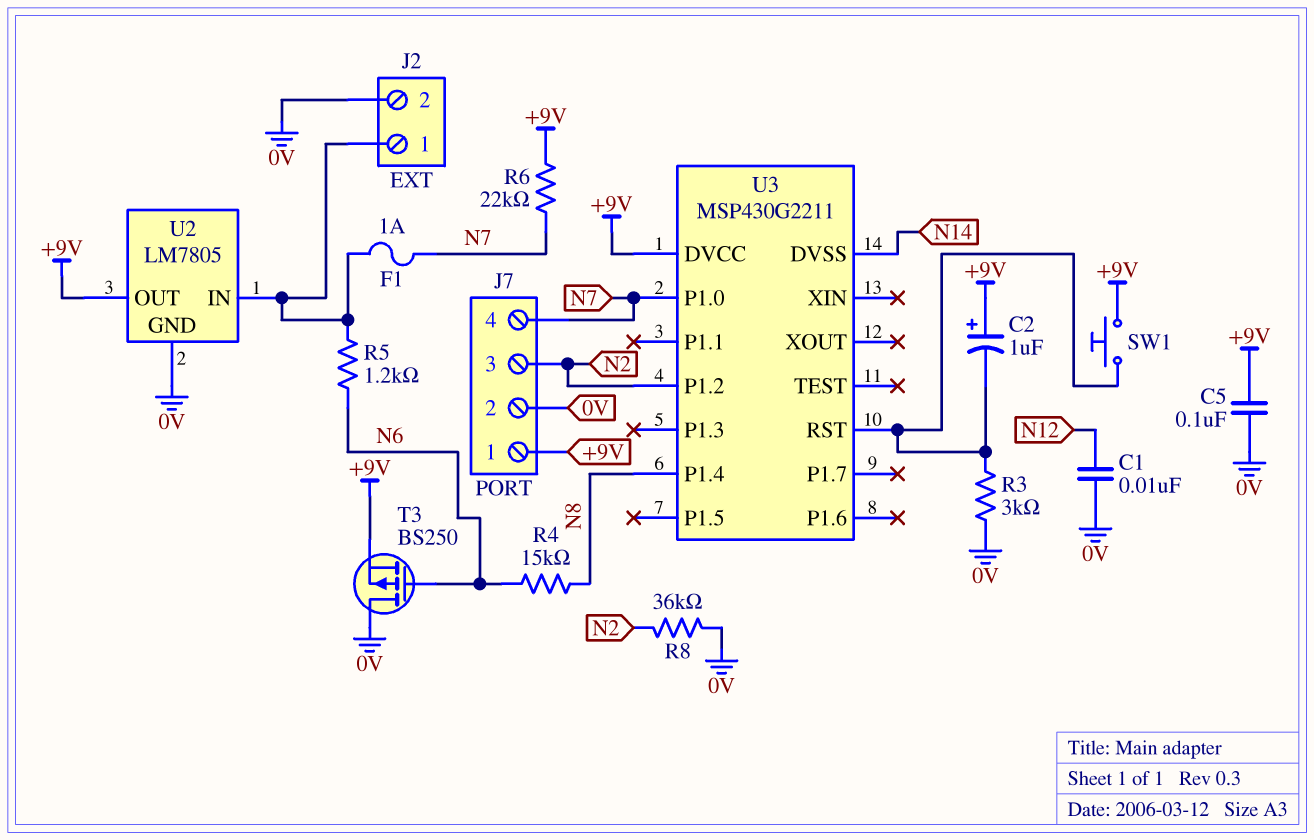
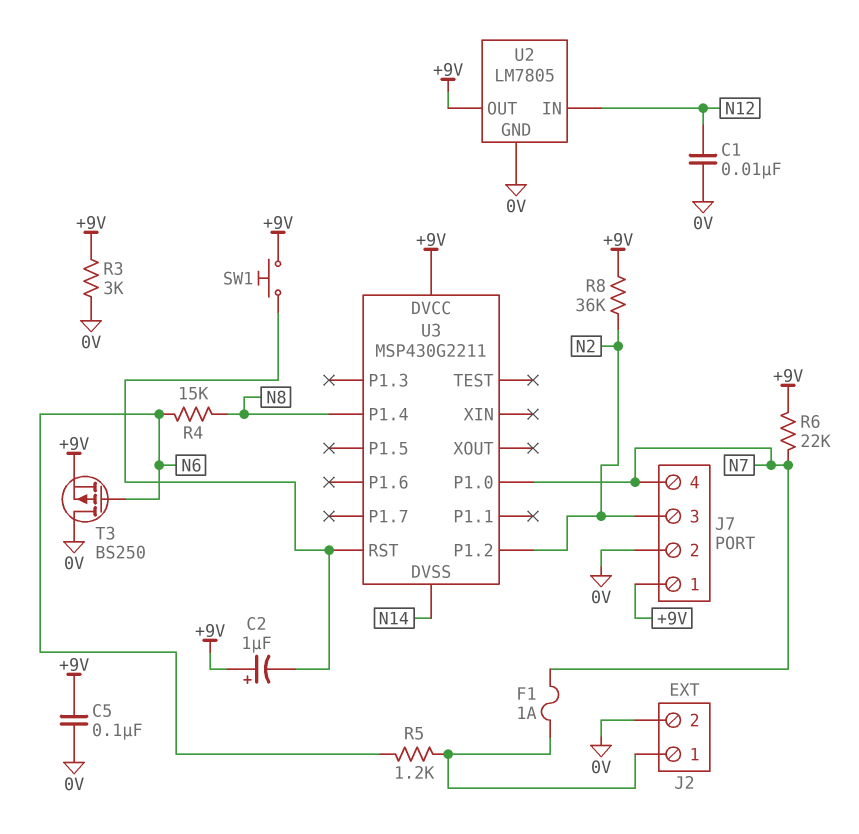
R3: 3k (0V, U3/RST) -> 3k (+9V, 0V)
R8: 36k (0V, N2) -> 36k (+9V, N2)
U2 pin IN: J2/1 -> N12

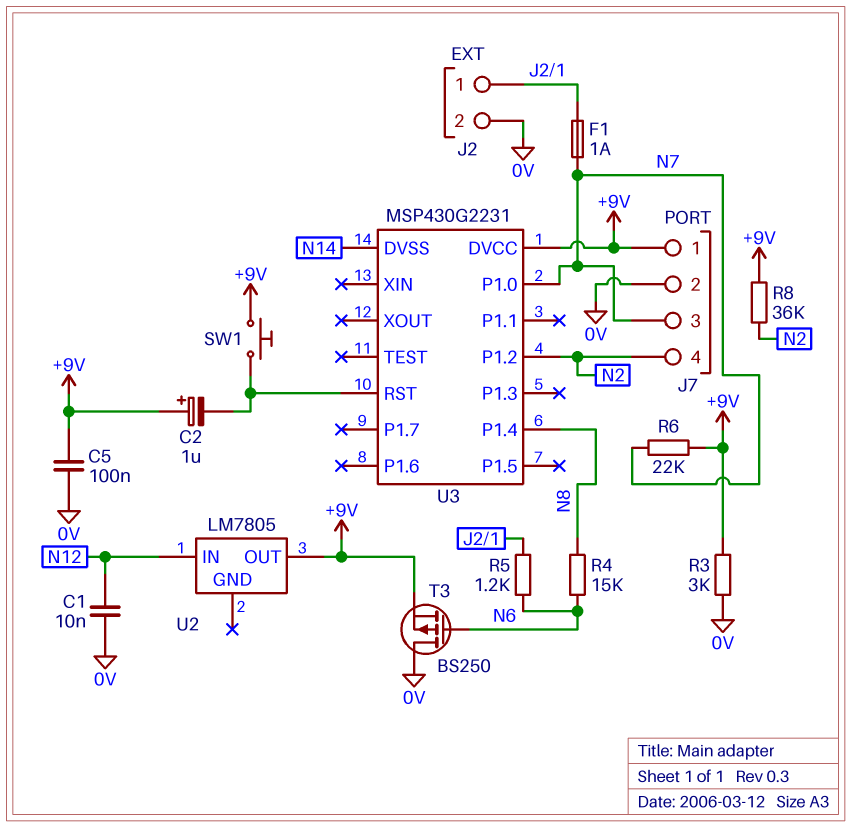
J7 pin 3: N2 -> N7
J7 pin 4: N7 -> N2
U2 pin GND: 0V -> none
U3: MSP430G2211 -> MSP430G2231

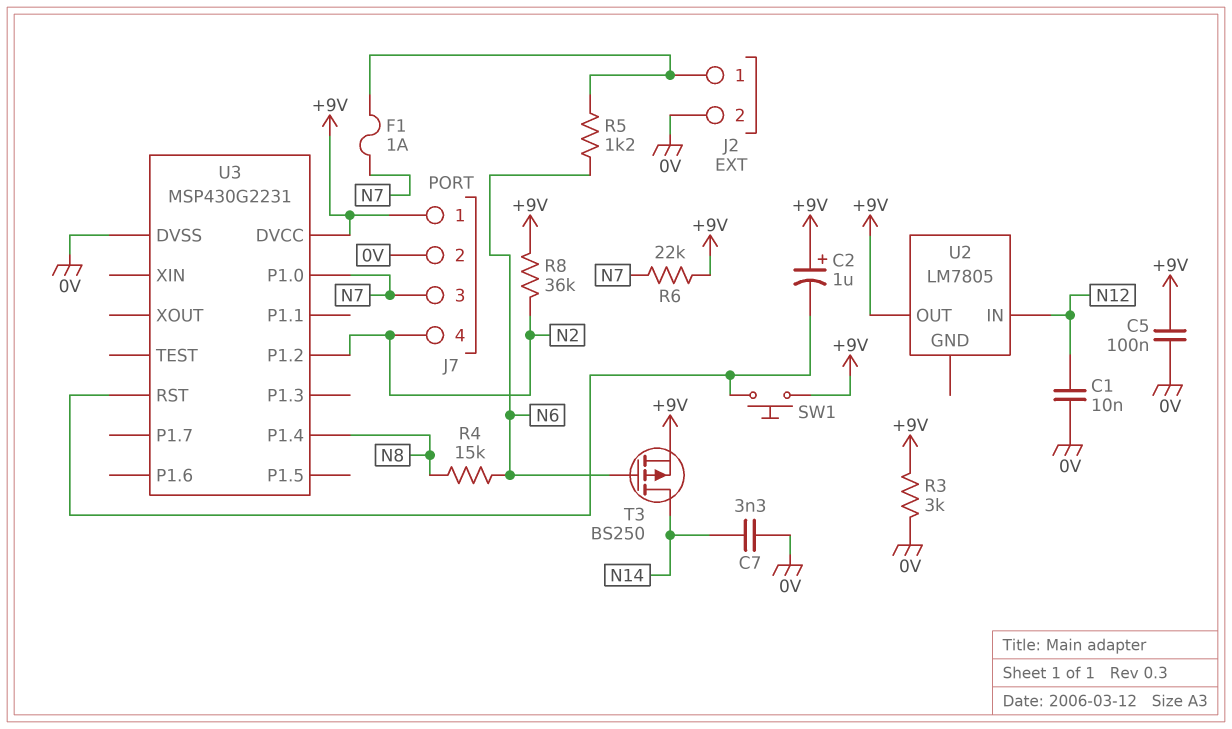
C7: none -> 3.3nF (0V, N14)
T3: PMOS BS250 (G N6, D 0V, S +9V) -> PMOS BS250 (G N6, D N14, S +9V)
U3 pin DVSS: N14 -> 0V

